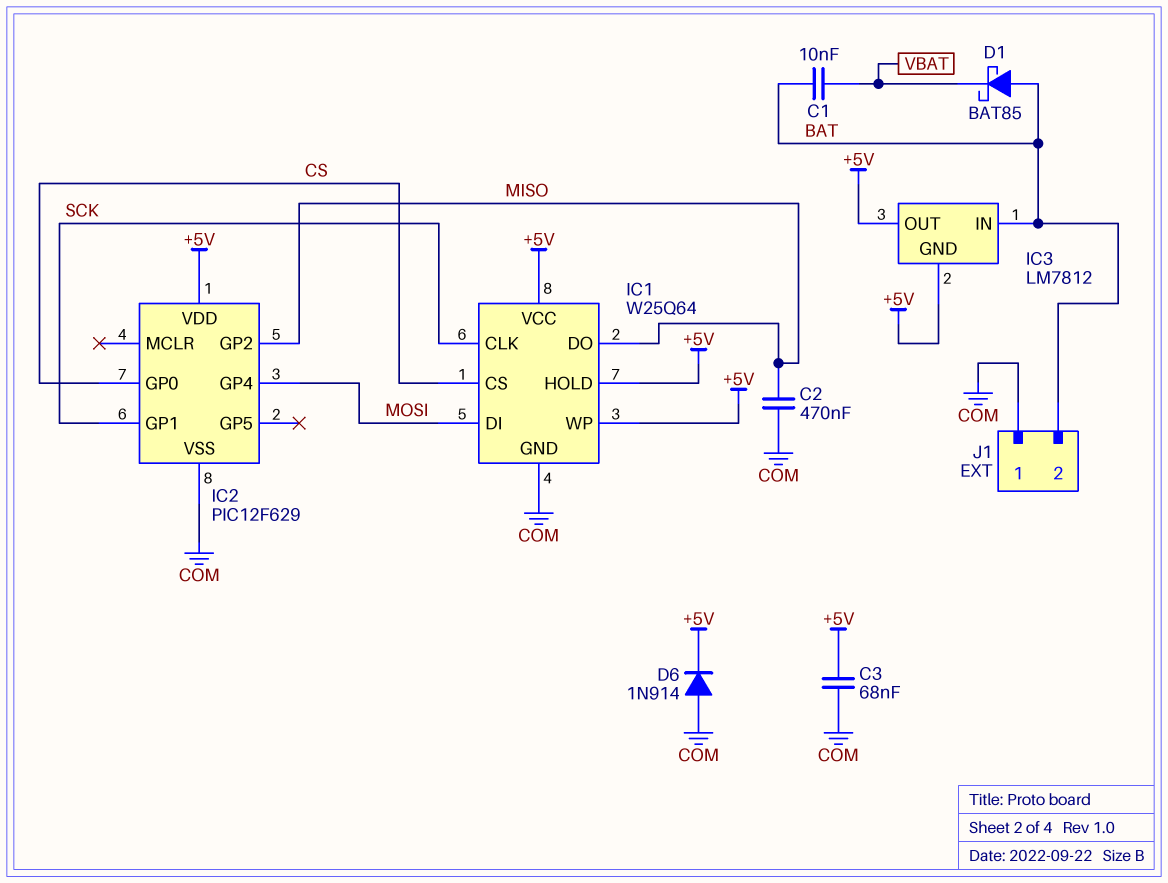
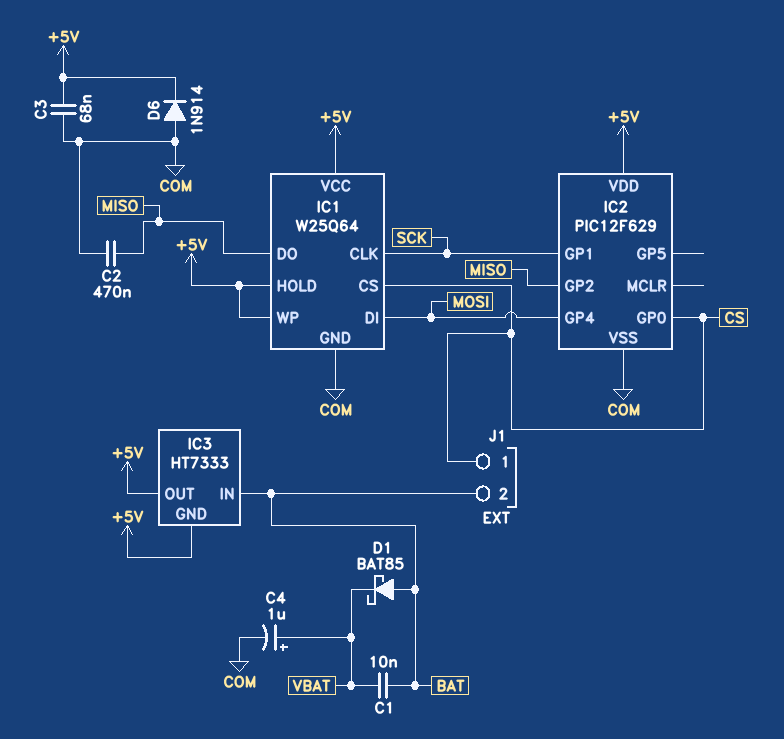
C4: none -> 1uF (plus VBAT, minus COM)
IC3: LM7812 -> HT7333
J1 pin 1: COM -> CS

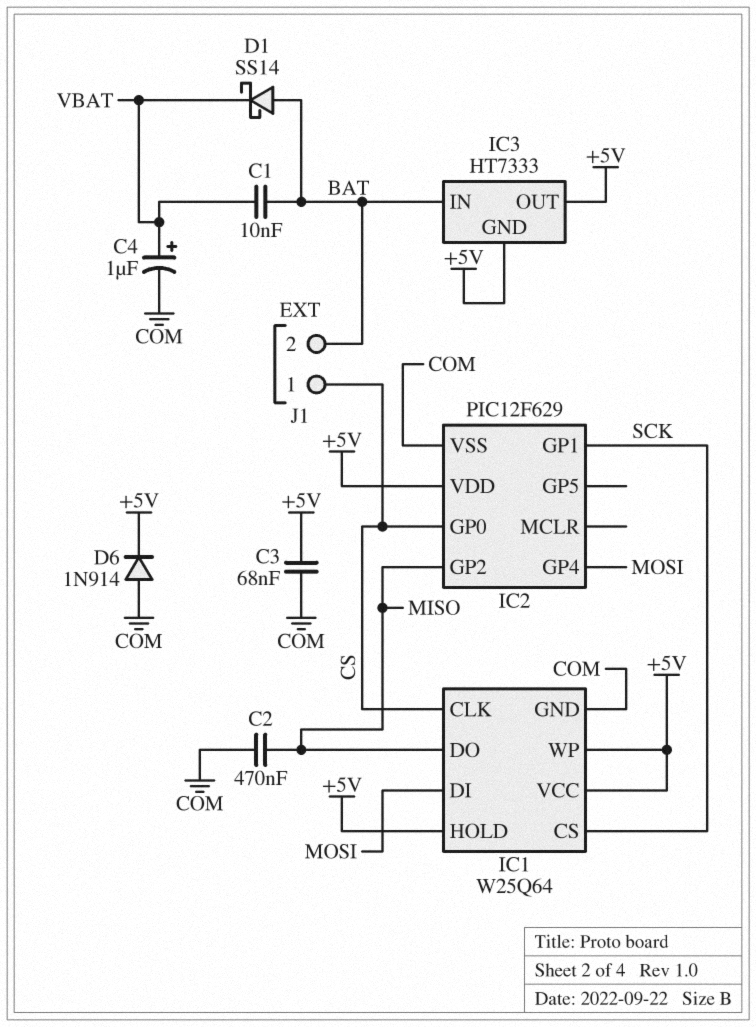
D1: schottky BAT85 (A BAT, K VBAT) -> schottky SS14 (A BAT, K VBAT)
IC1 pin CLK: SCK -> CS
IC1 pin CS: CS -> SCK

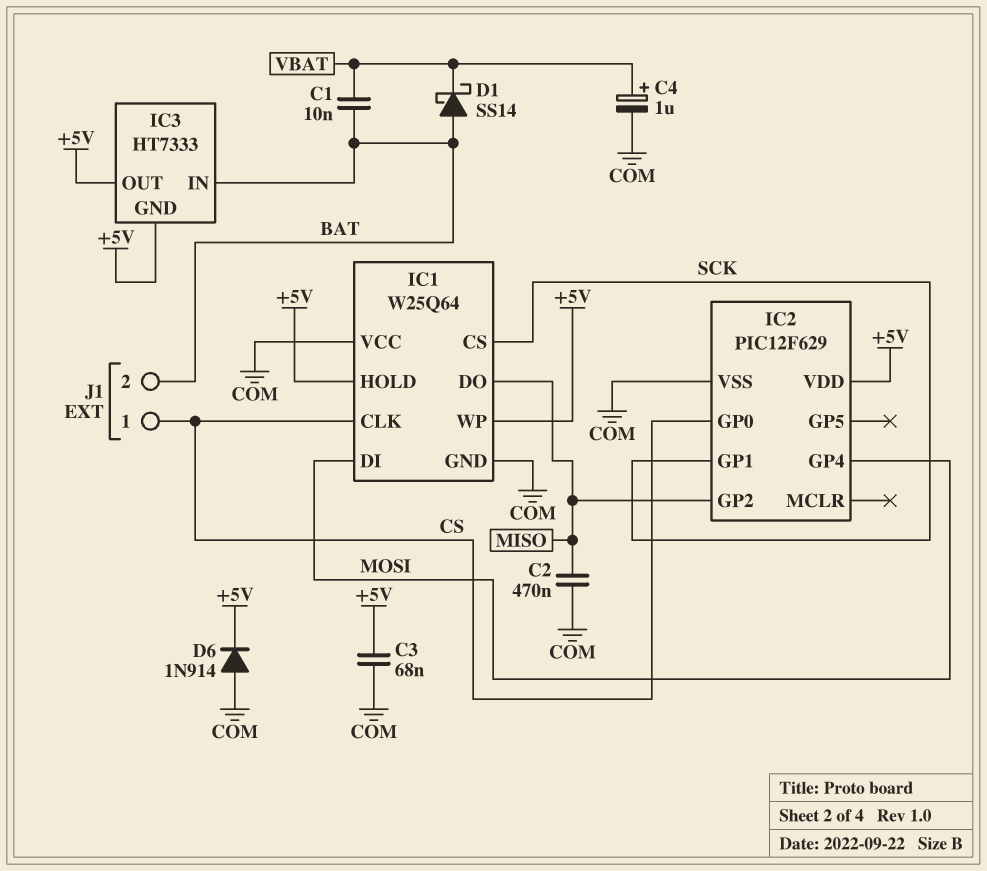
IC1 pin VCC: +5V -> COM

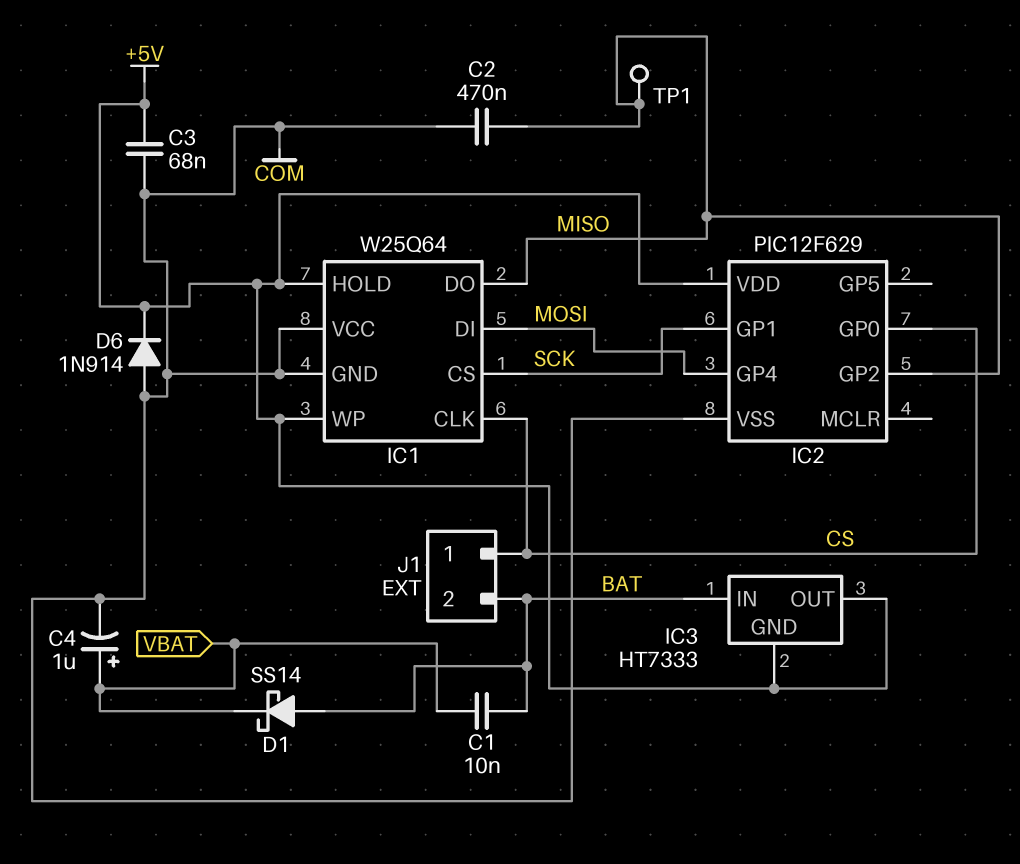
TP1: none -> test point (MISO)

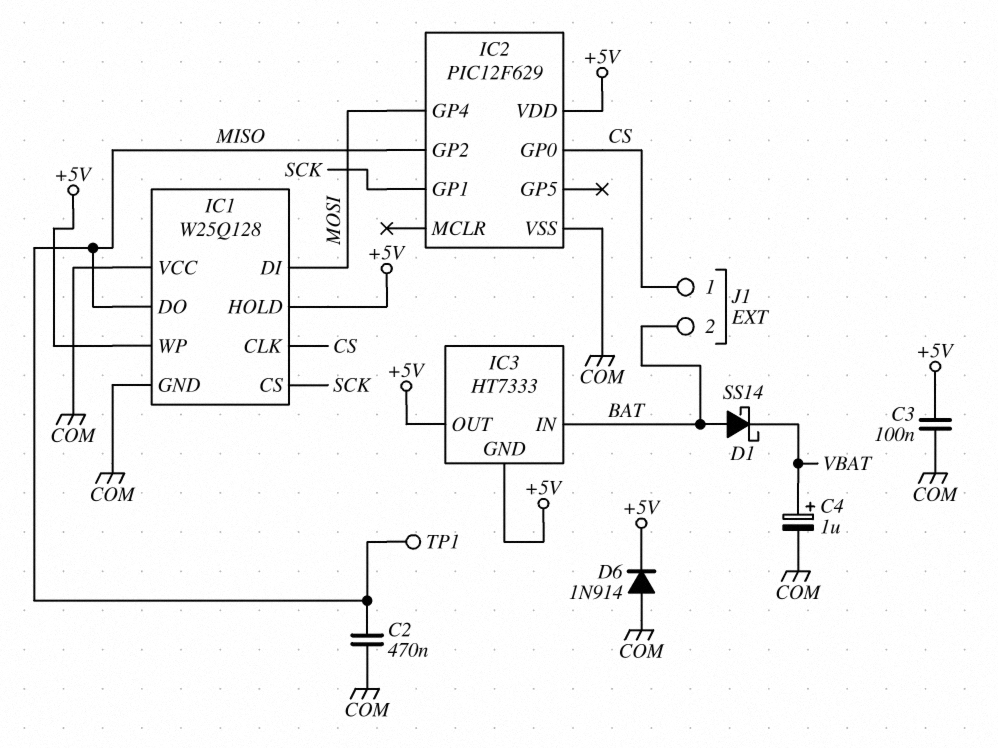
C1: 10nF (BAT, VBAT) -> none
C3: 68nF (+5V, COM) -> 100nF (+5V, COM)
IC1: W25Q64 -> W25Q128

